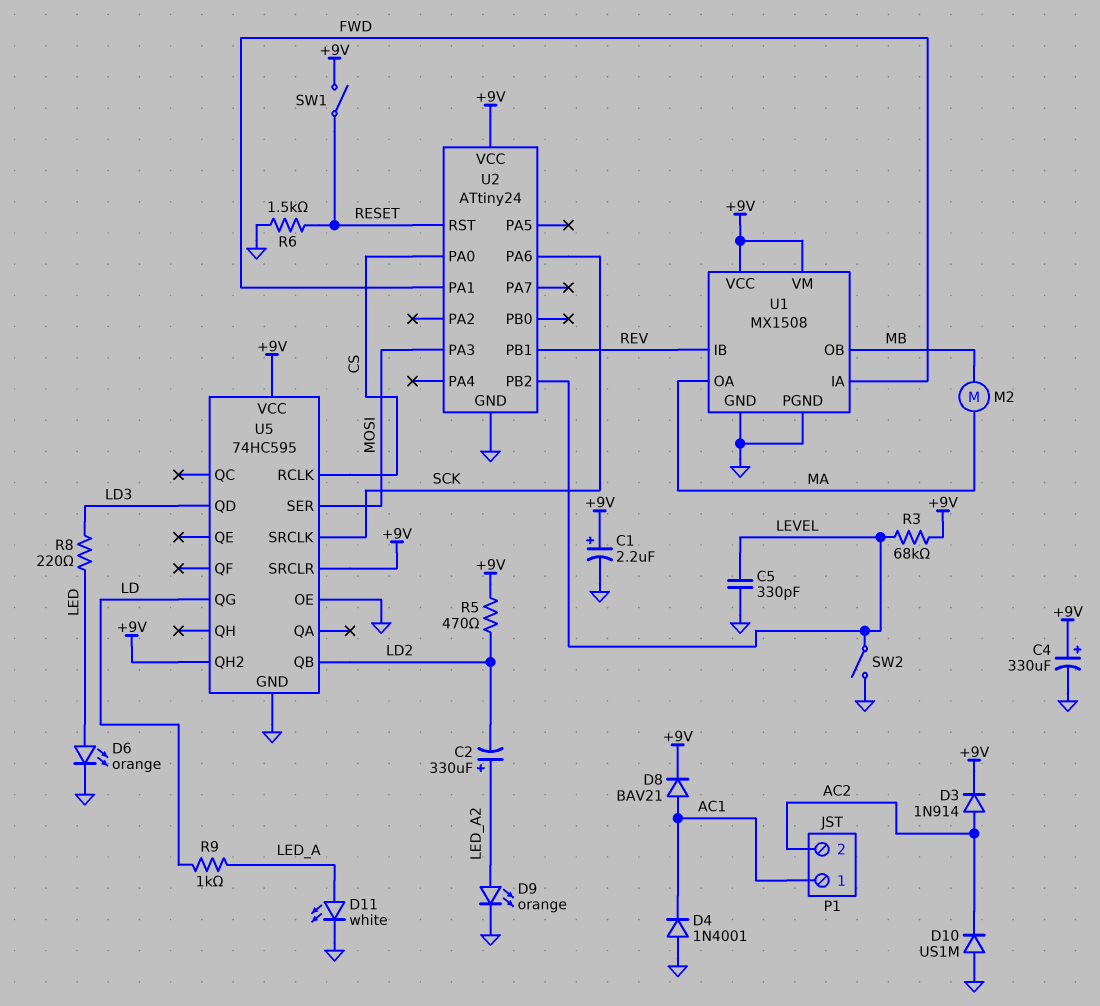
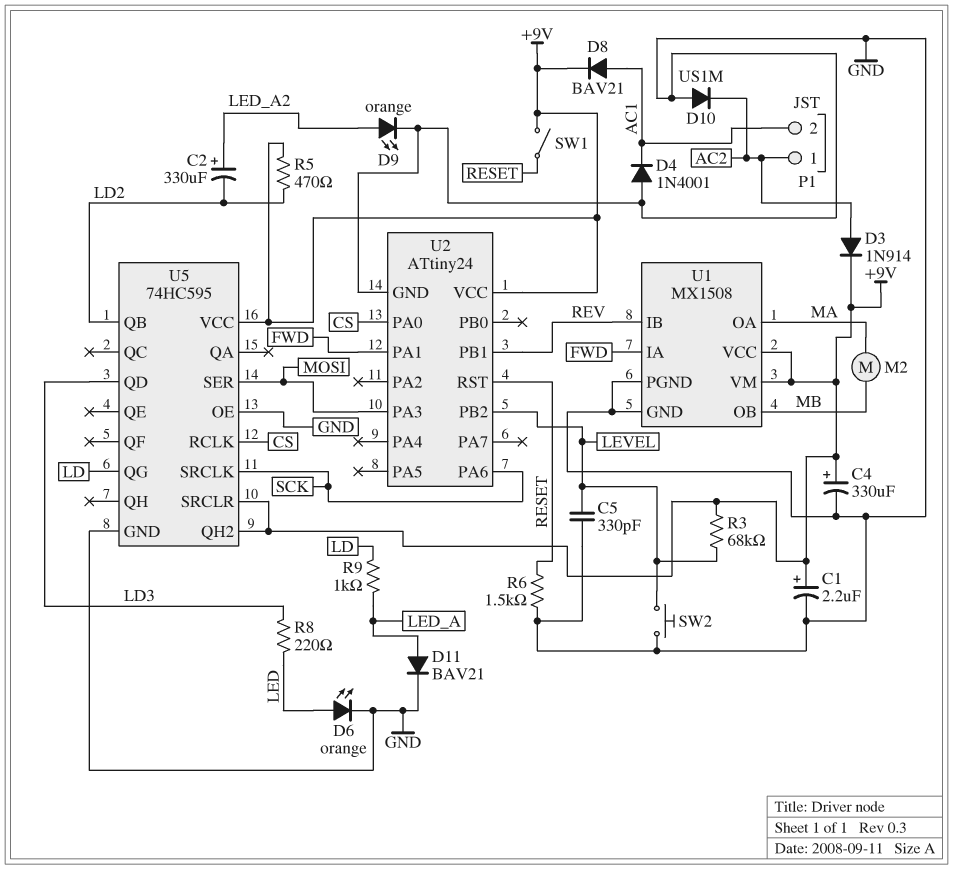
D11: LED white (A LED_A, K GND) -> diode BAV21 (A LED_A, K GND)
P1 pin 1: AC1 -> AC2
P1 pin 2: AC2 -> AC1
SW2: switch (GND, LEVEL) -> button (GND, LEVEL)

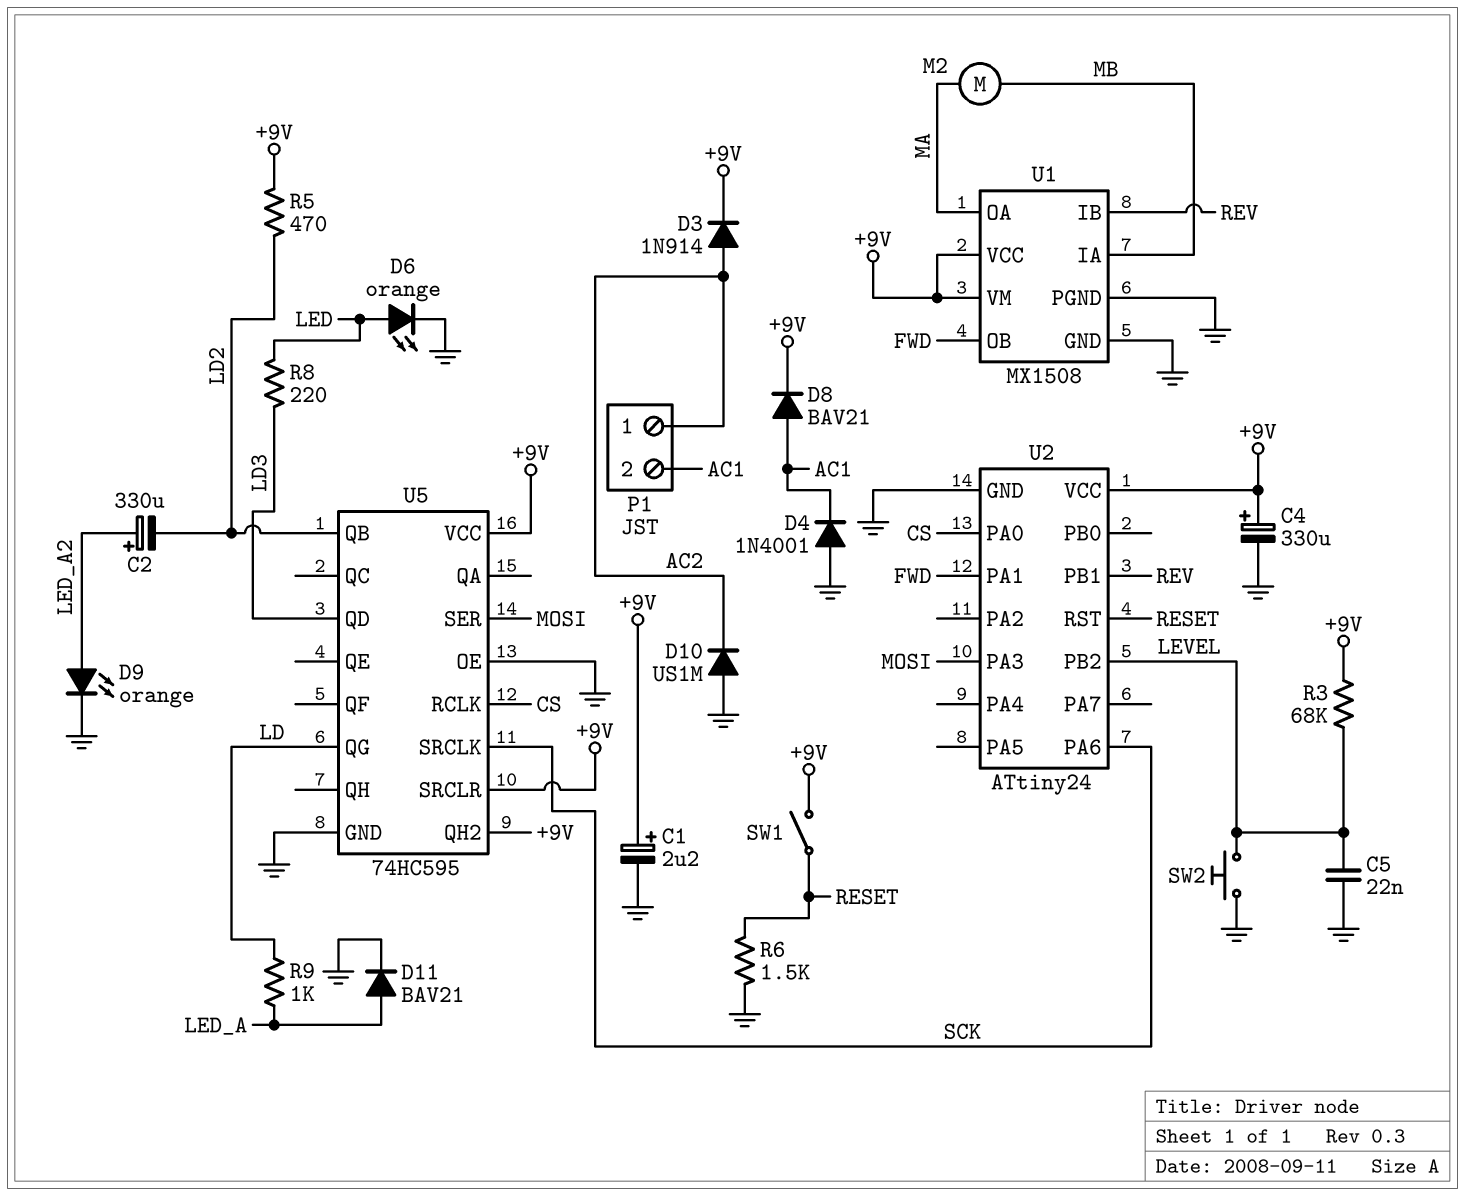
C5: 330pF (GND, LEVEL) -> 22nF (GND, LEVEL)
U1 pin IA: FWD -> MB
U1 pin OB: MB -> FWD

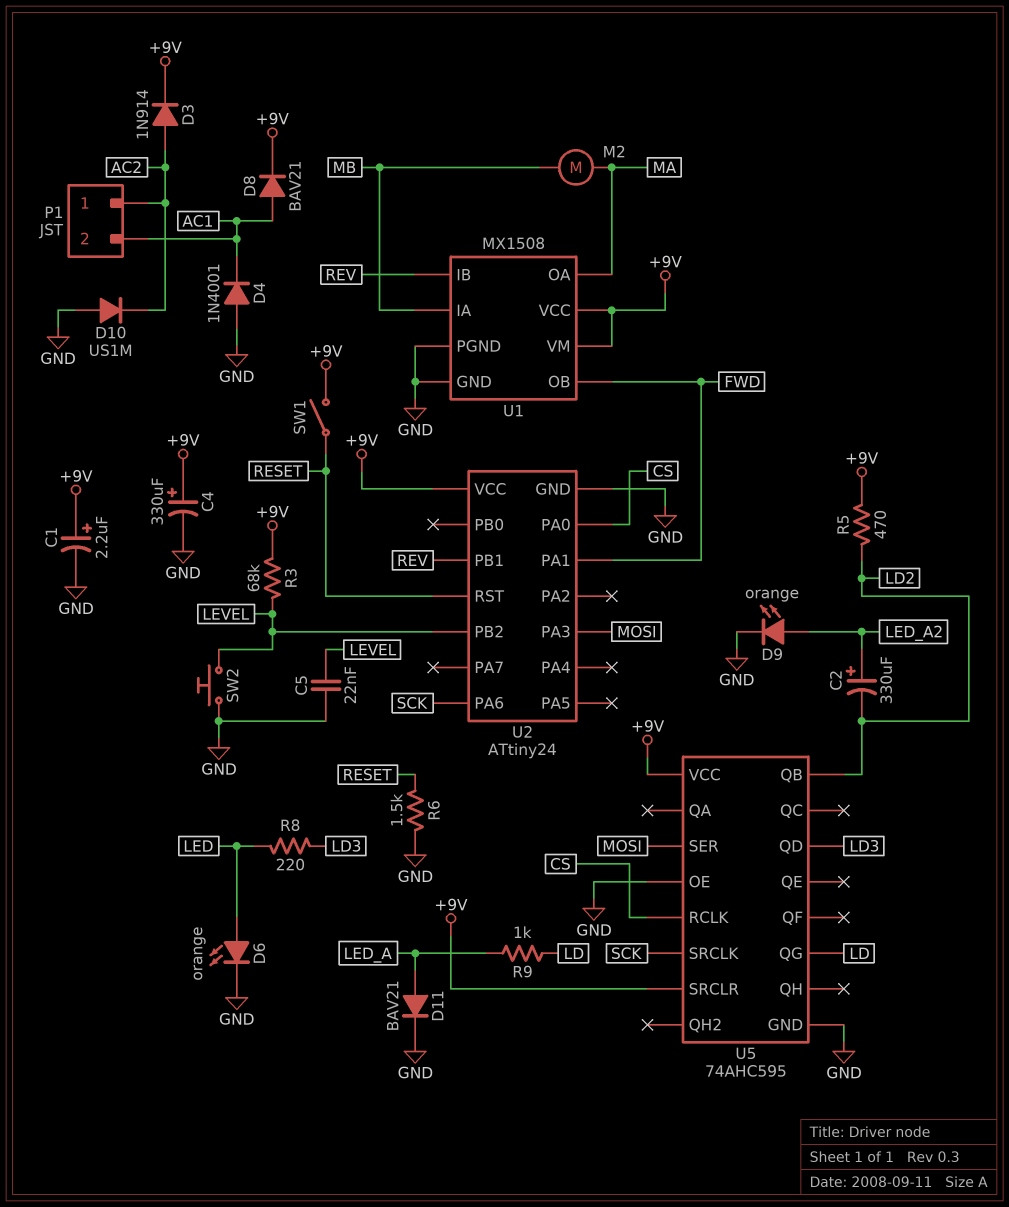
U5: 74HC595 -> 74AHC595
U5 pin QH2: +9V -> none

